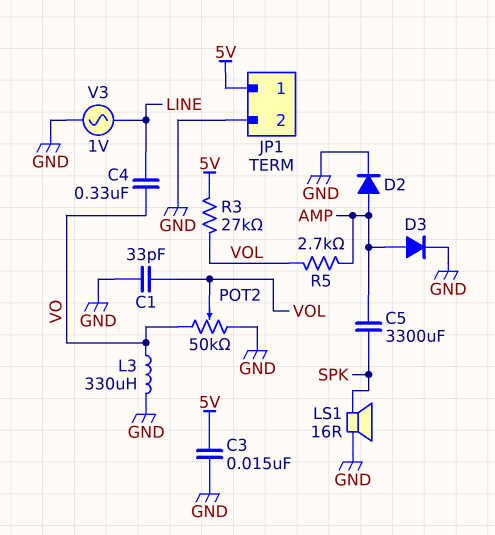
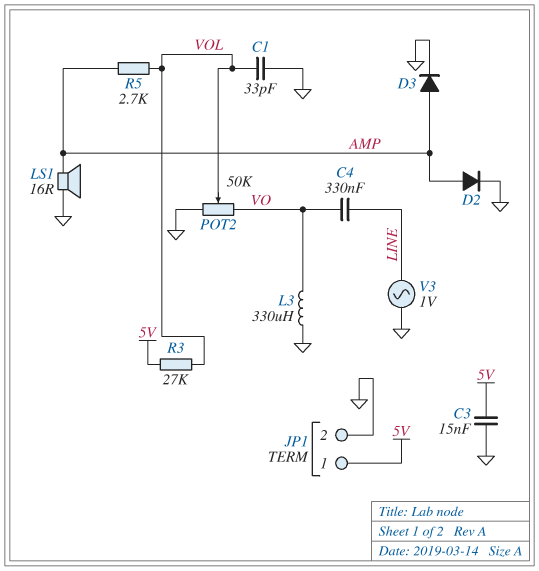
C5: 3300uF (AMP, SPK) -> none
LS1: speaker 16R (GND, SPK) -> speaker 16R (AMP, GND)

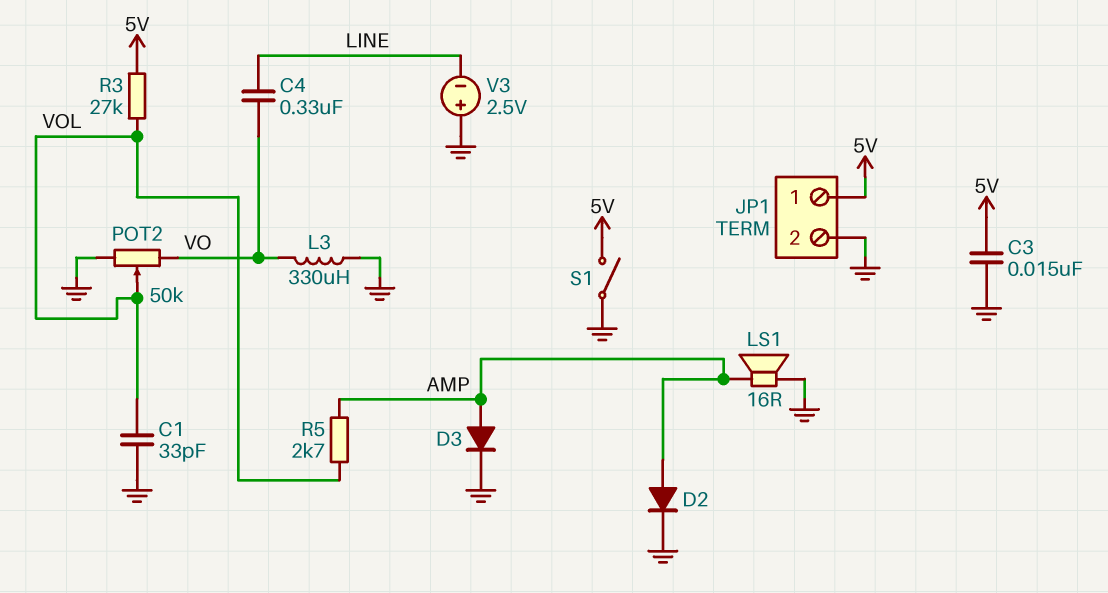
S1: none -> switch (5V, GND)
V3: AC 1V (GND, LINE) -> 2.5V (plus GND, minus LINE)

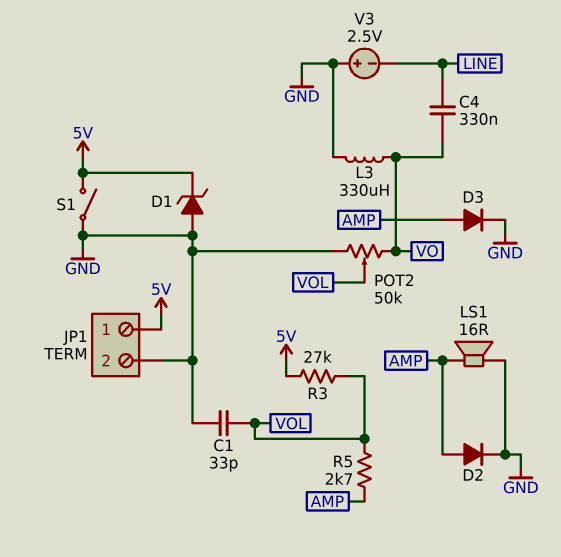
C3: 15nF (5V, GND) -> none
D1: none -> zener (A GND, K 5V)

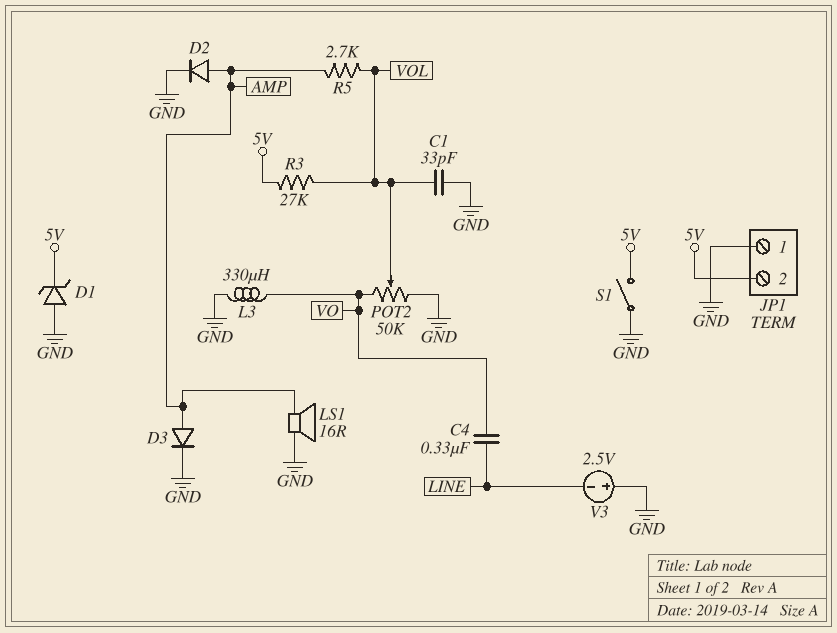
JP1 pin 1: 5V -> GND
JP1 pin 2: GND -> 5V

